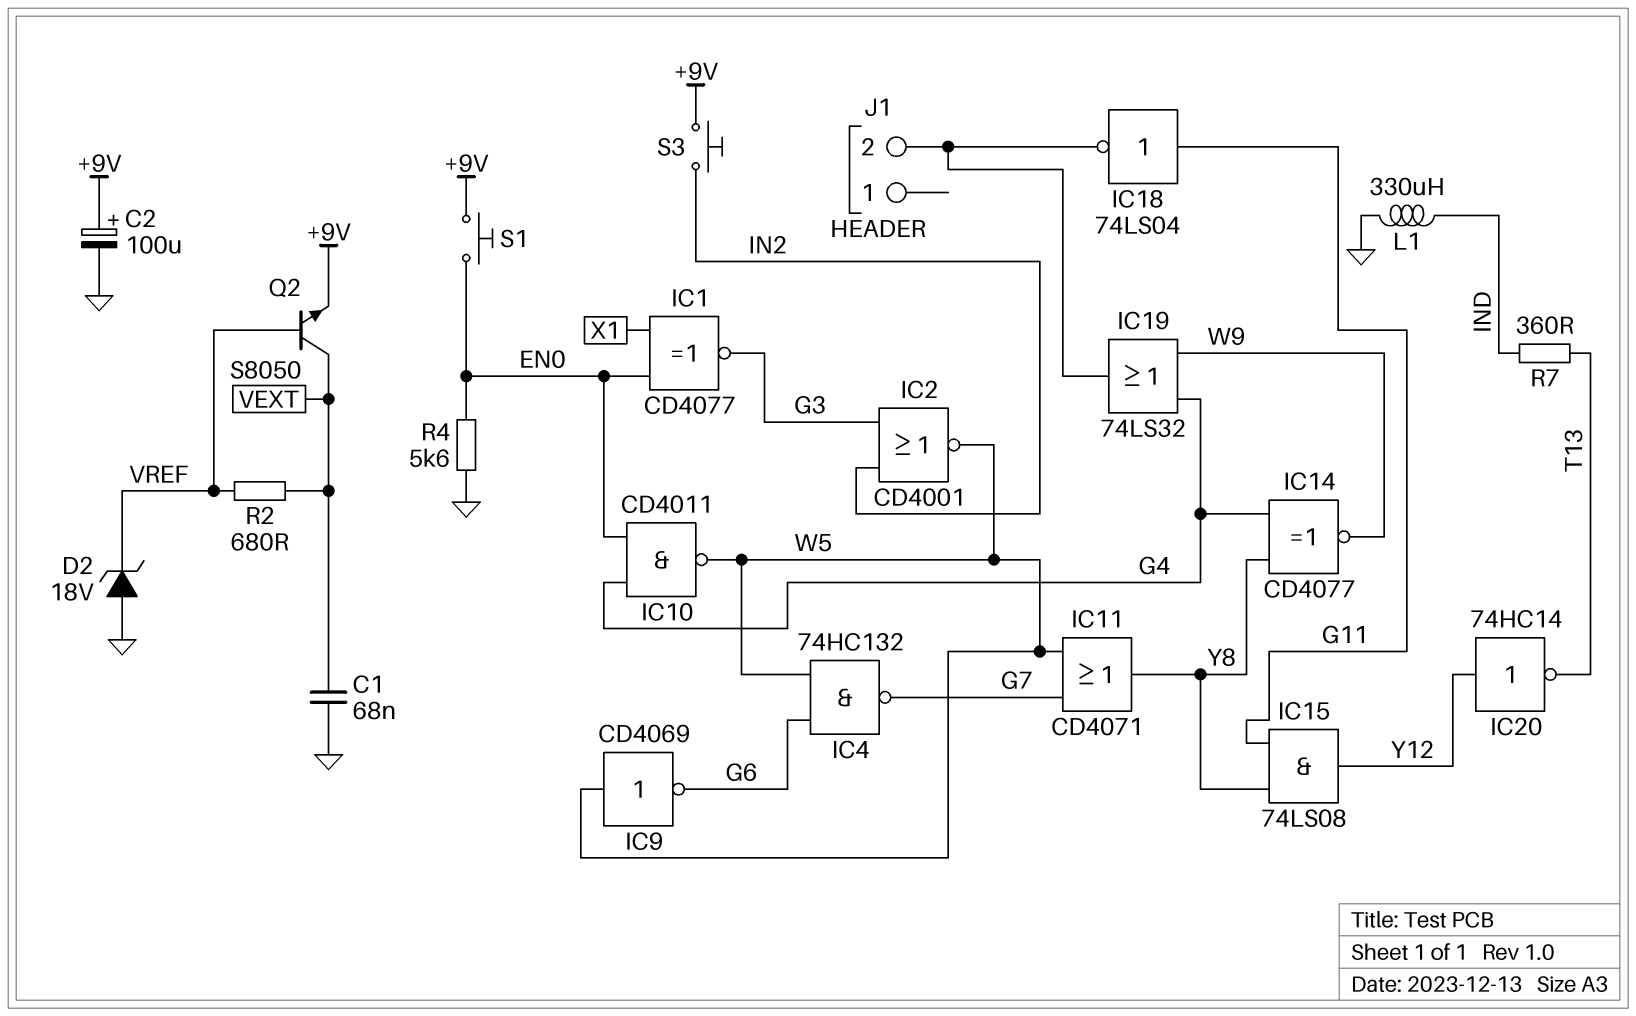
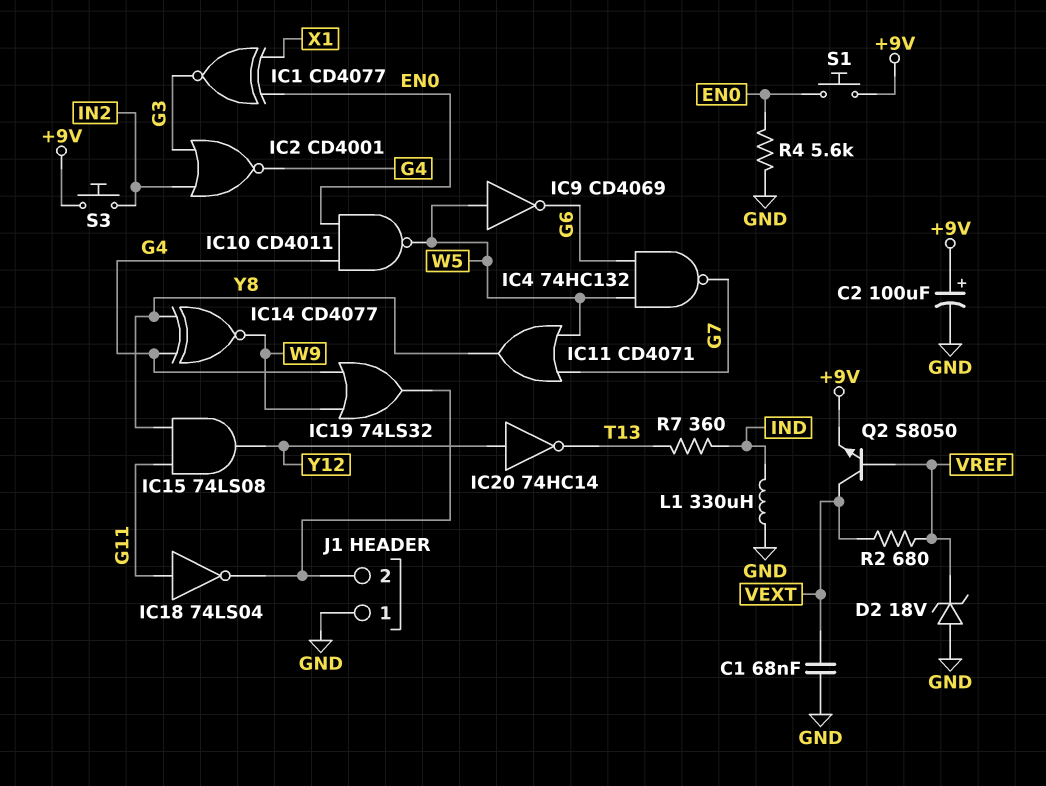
IC2: NOR CD4001 (in G3, in IN2, out W5) -> NOR CD4001 (in G3, in IN2, out G4)
J1 pin 1: none -> GND

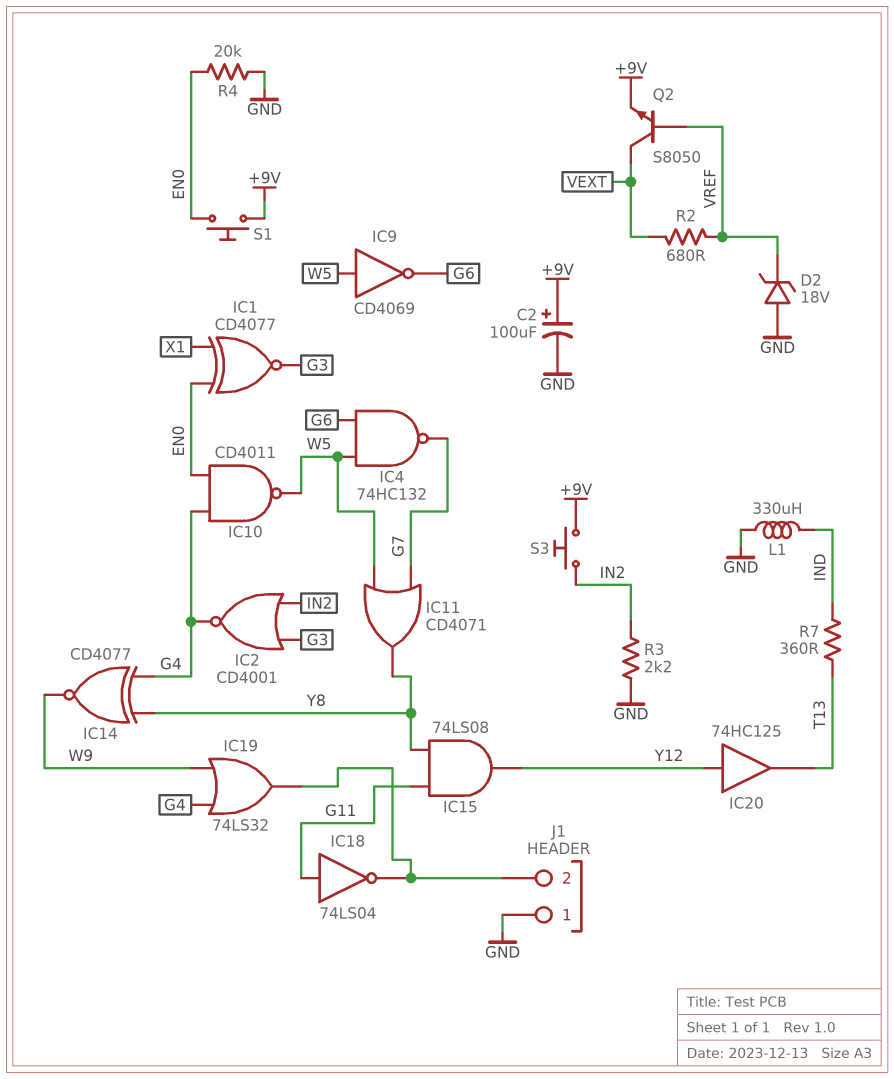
C1: 68nF (GND, VEXT) -> none
IC20: NOT 74HC14 (in Y12, out T13) -> buffer 74HC125 (in Y12, out T13)
R3: none -> 2.2k (GND, IN2)
R4: 5.6k (EN0, GND) -> 20k (EN0, GND)

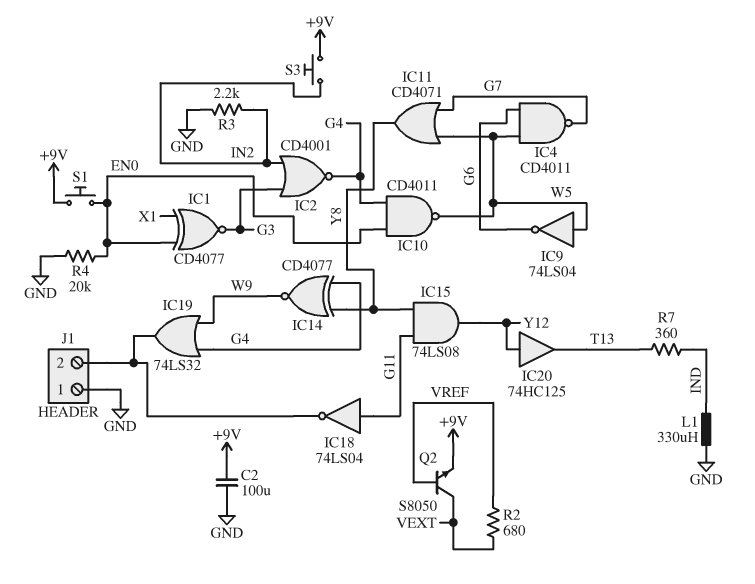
C2: 100uF (plus +9V, minus GND) -> 100uF (+9V, GND)
D2: zener 18V (A GND, K VREF) -> none
IC4: NAND 74HC132 (in G6, in W5, out G7) -> NAND CD4011 (in G6, in W5, out G7)
IC9: NOT CD4069 (in W5, out G6) -> NOT 74LS04 (in W5, out G6)

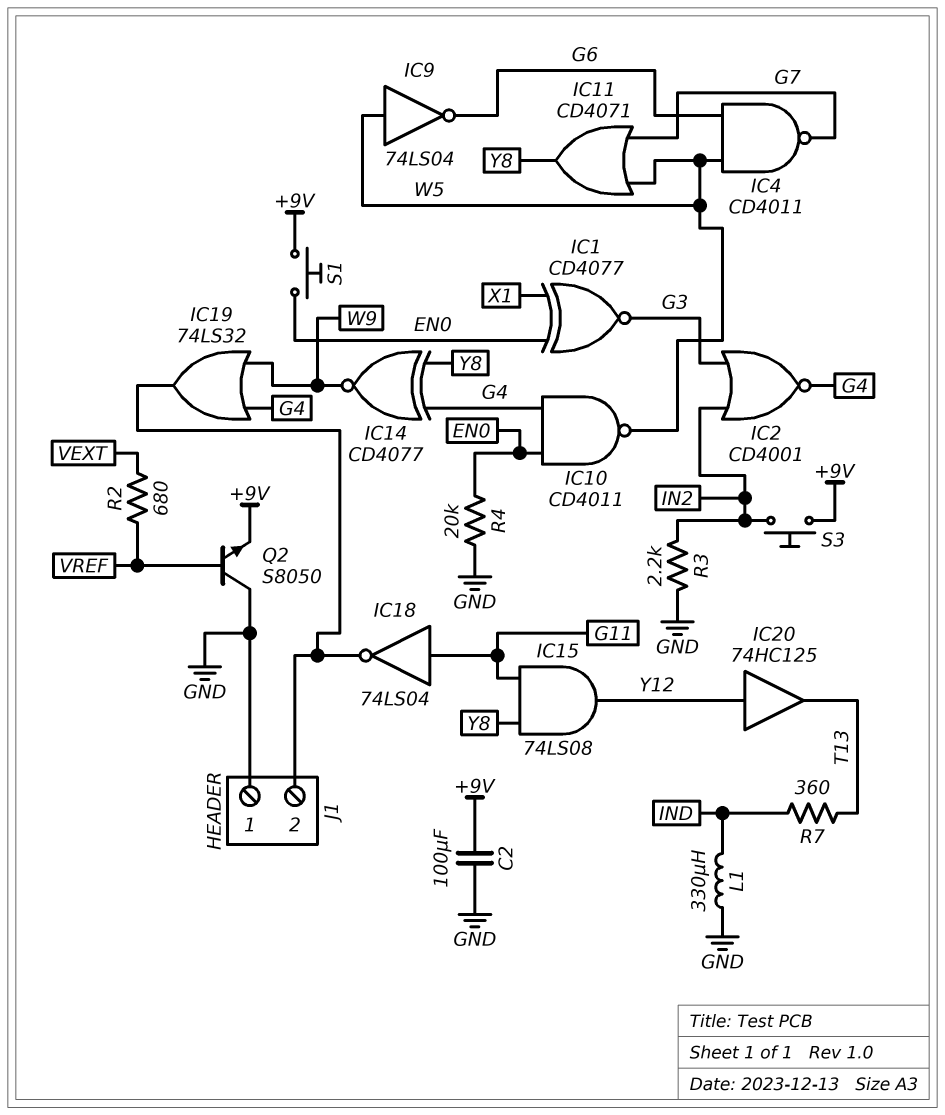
Q2: NPN S8050 (B VREF, C VEXT, E +9V) -> NPN S8050 (B VREF, C GND, E +9V)

